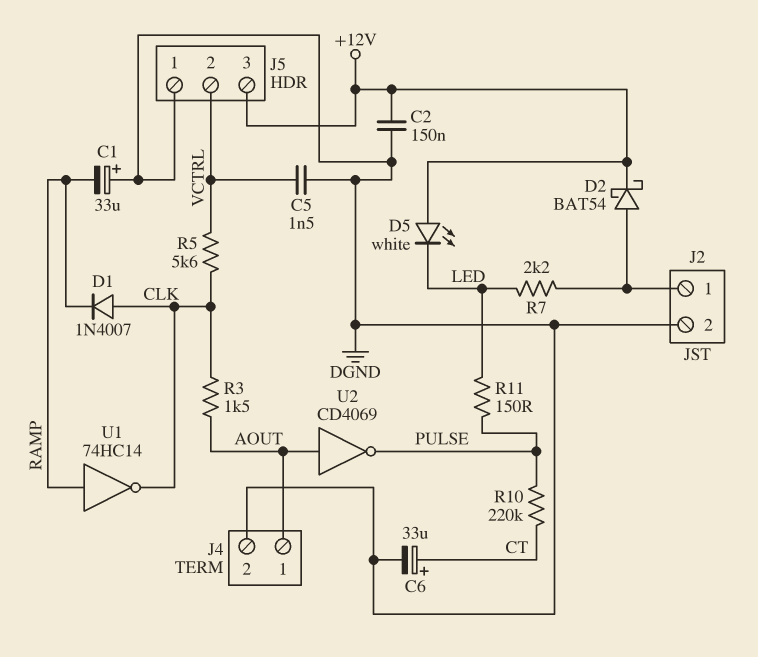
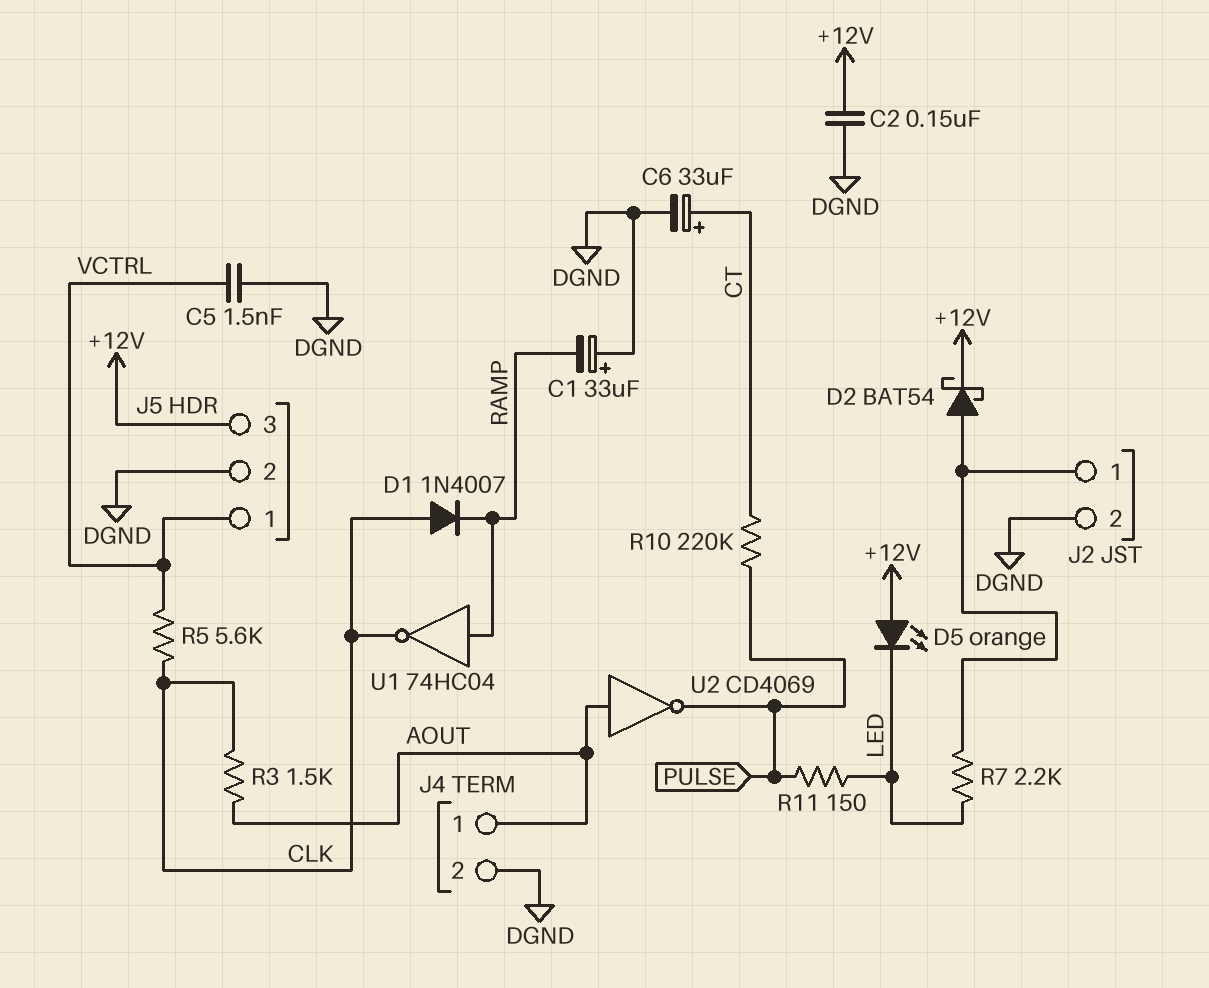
D5: LED white (A +12V, K LED) -> LED orange (A +12V, K LED)
J5 pin 1: DGND -> VCTRL
J5 pin 2: VCTRL -> DGND
U1: NOT 74HC14 (in RAMP, out CLK) -> NOT 74HC04 (in RAMP, out CLK)

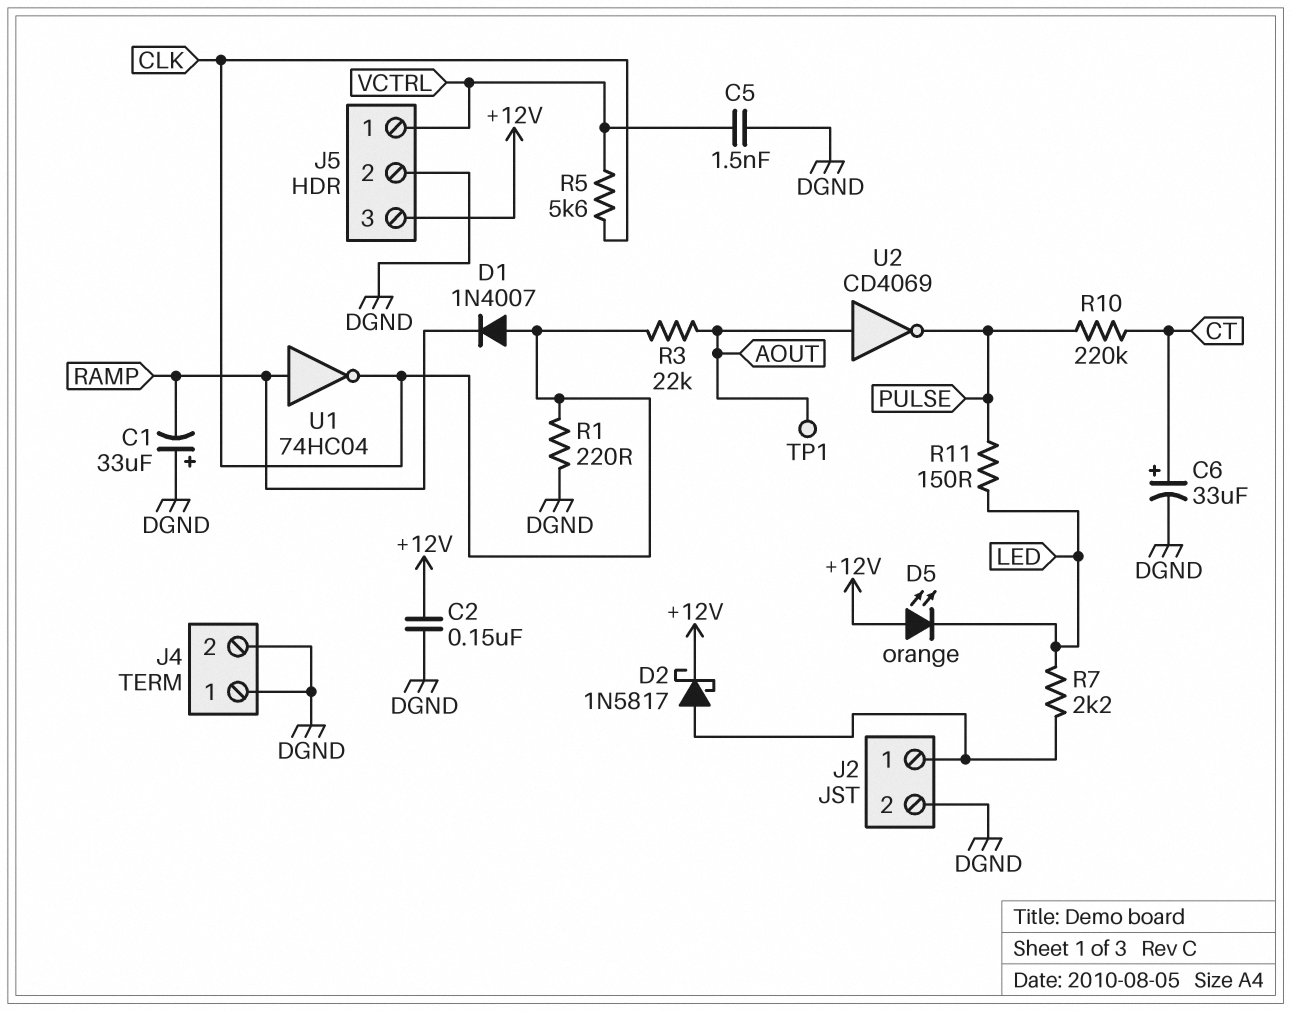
D2: schottky BAT54 (A J2/1, K +12V) -> schottky 1N5817 (A J2/1, K +12V)
J4 pin 1: AOUT -> DGND
R1: none -> 220 (CLK, DGND)
R3: 1.5k (AOUT, CLK) -> 22k (AOUT, CLK)
TP1: none -> test point (AOUT)

